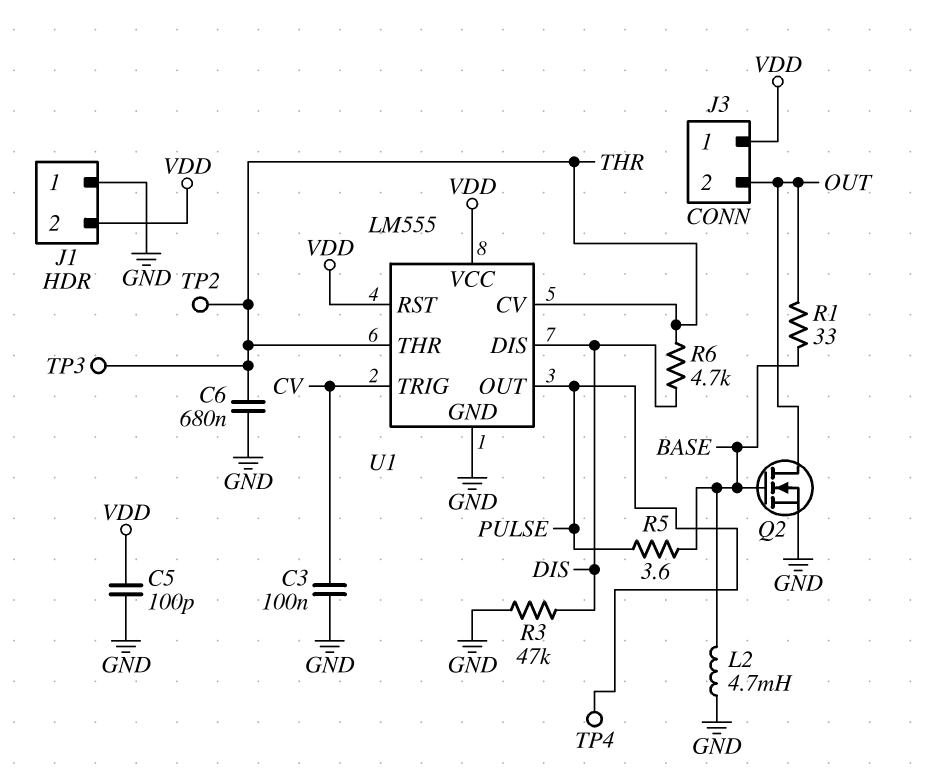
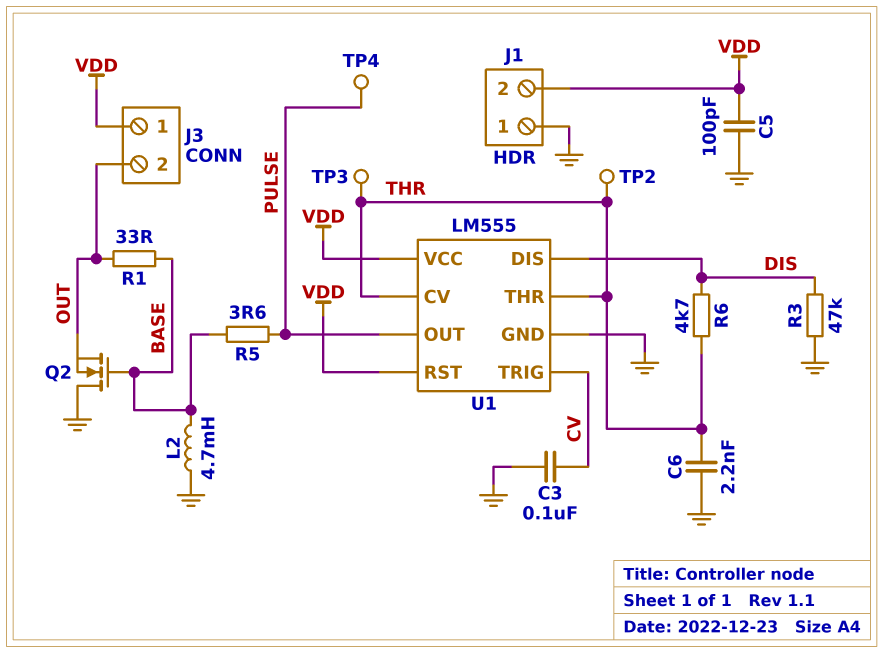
C6: 680nF (GND, THR) -> 2.2nF (GND, THR)
Q2: NMOS (G BASE, D OUT, S GND) -> NMOS (G BASE, D GND, S OUT)

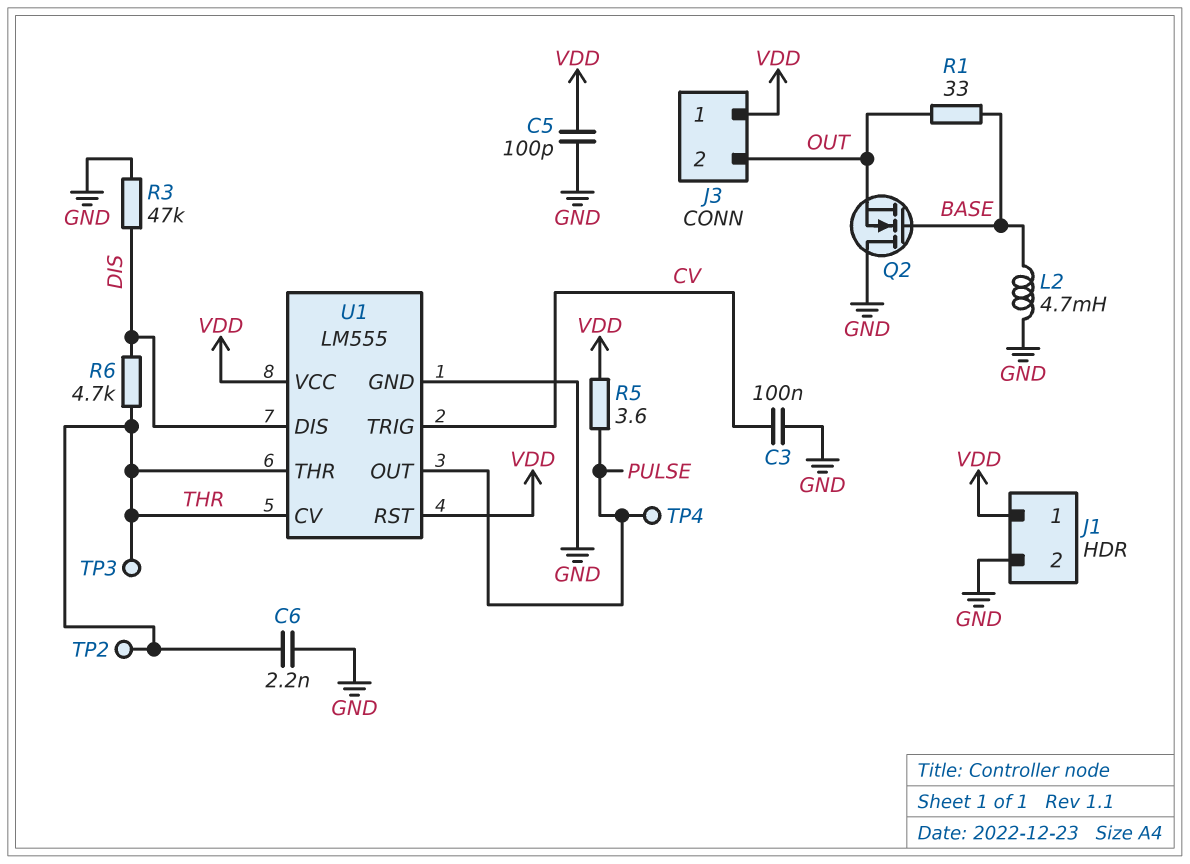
J1 pin 1: GND -> VDD
J1 pin 2: VDD -> GND
R5: 3.6 (BASE, PULSE) -> 3.6 (PULSE, VDD)

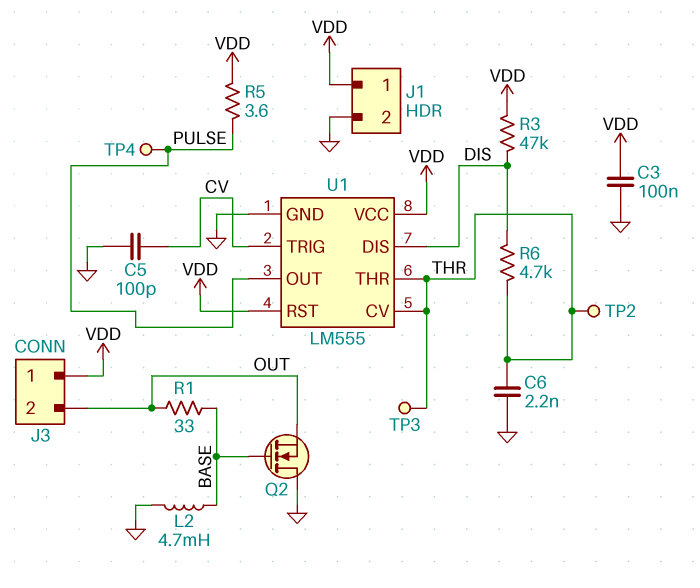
C3: 100nF (CV, GND) -> 100nF (GND, VDD)
C5: 100pF (GND, VDD) -> 100pF (CV, GND)
R3: 47k (DIS, GND) -> 47k (DIS, VDD)

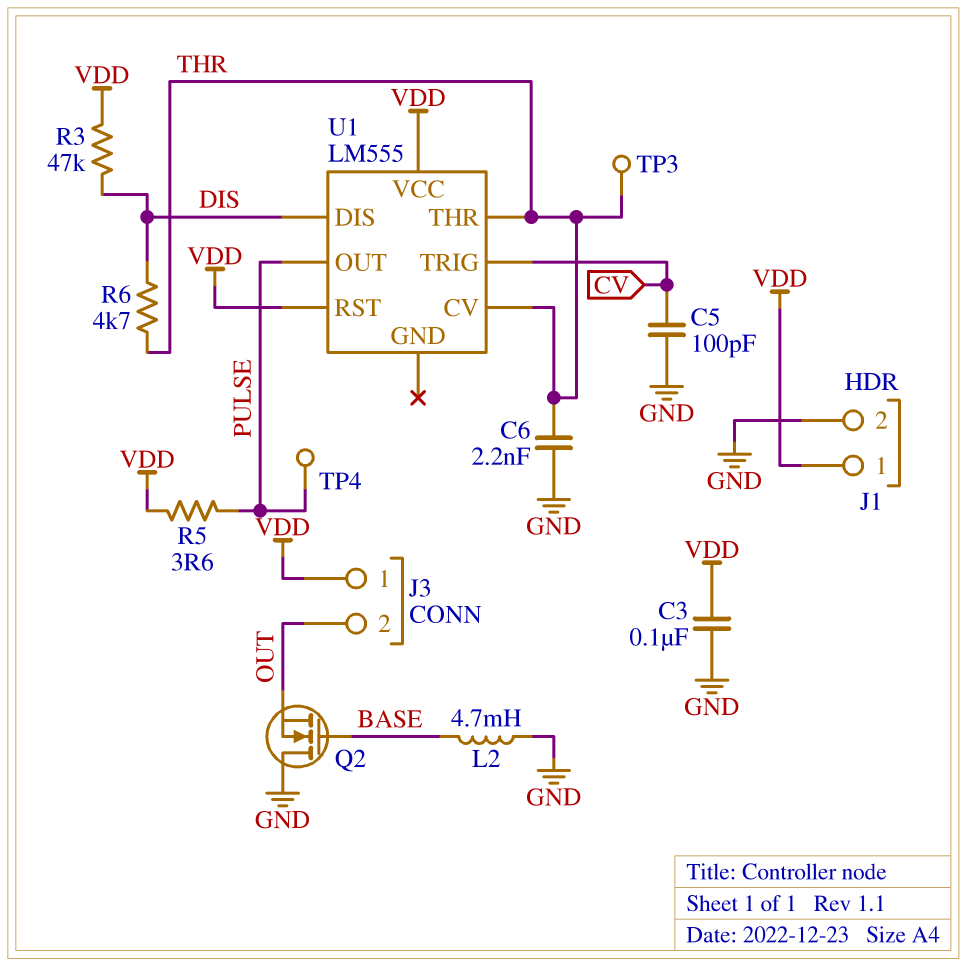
R1: 33 (BASE, OUT) -> none
TP2: test point (THR) -> none
U1 pin GND: GND -> none

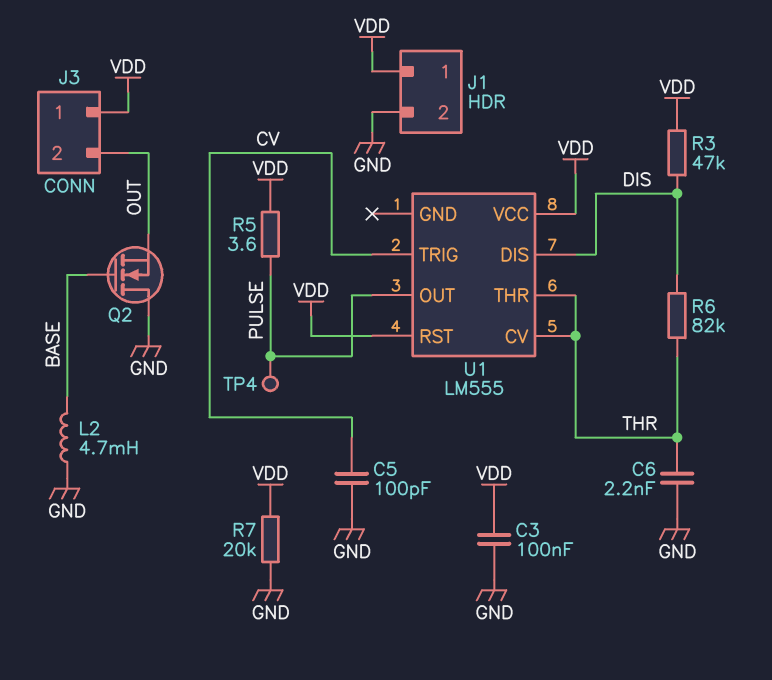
R6: 4.7k (DIS, THR) -> 82k (DIS, THR)
R7: none -> 20k (GND, VDD)
TP3: test point (THR) -> none

